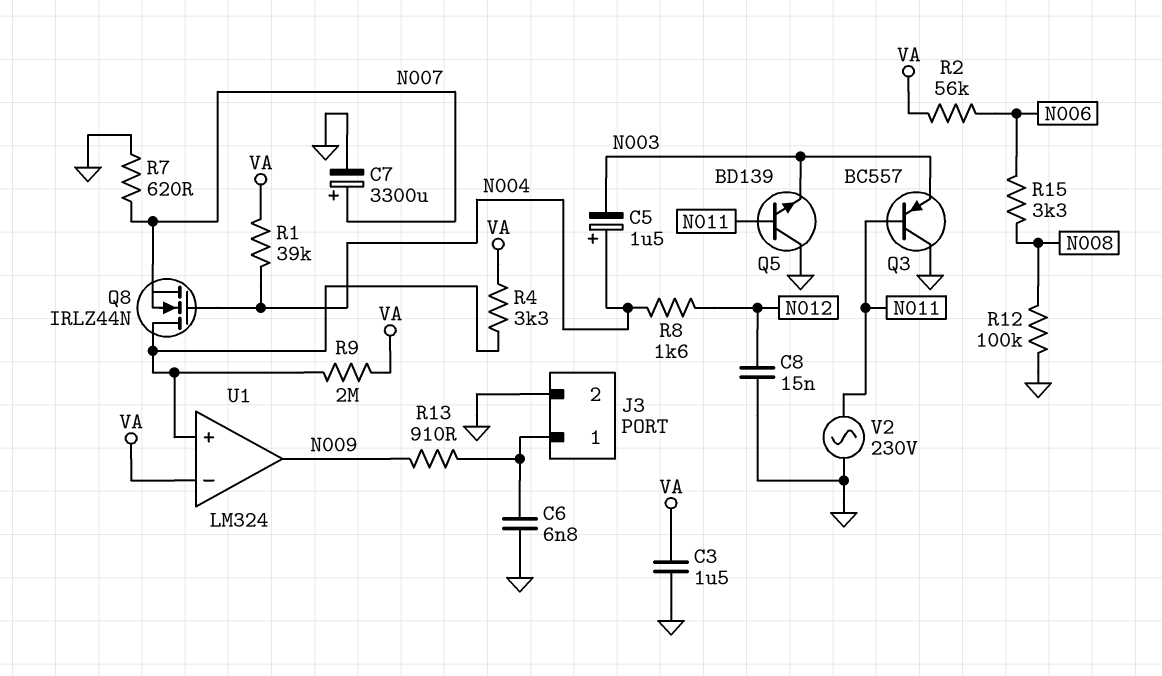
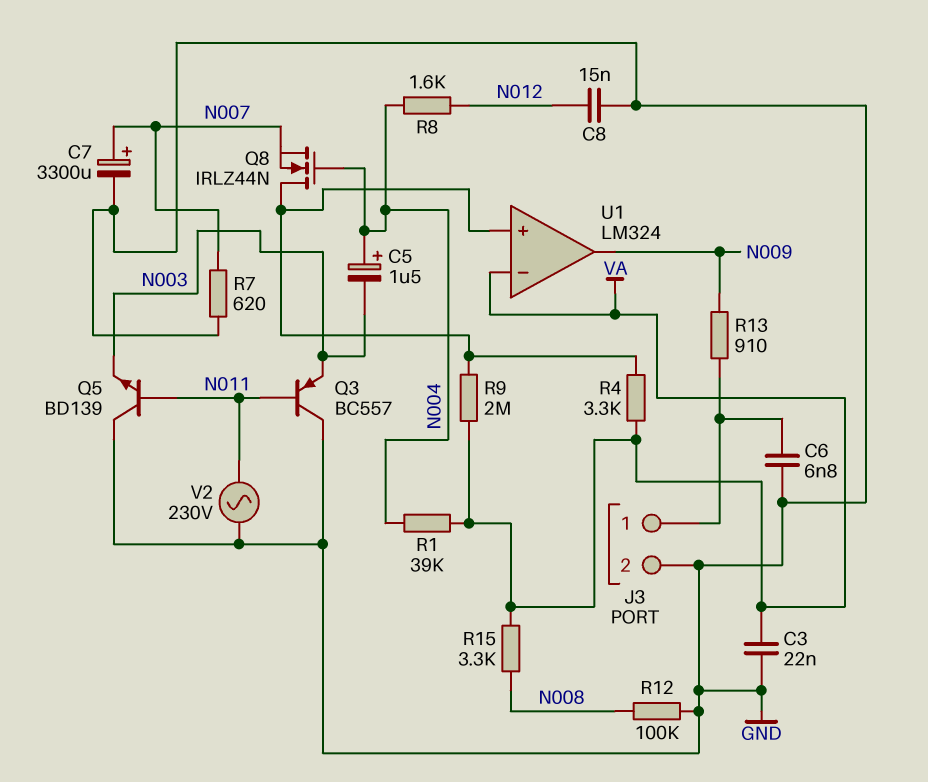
C3: 1.5uF (GND, VA) -> 22nF (GND, VA)
R2: 56k (N006, VA) -> none
R15: 3.3k (N006, N008) -> 3.3k (N008, VA)

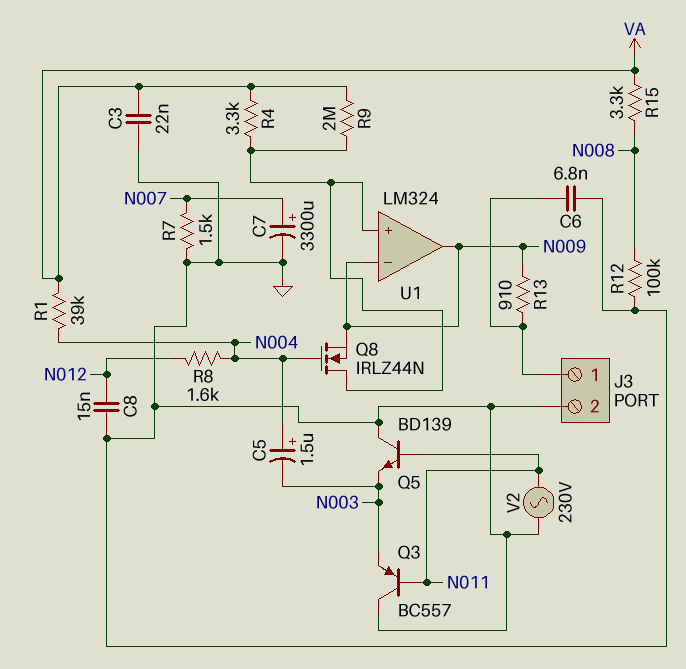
Q8: NMOS IRLZ44N (G N004, D U1/in+, S N007) -> NMOS IRLZ44N (G N004, D U1/in+, S N009)
R7: 620 (GND, N007) -> 1.5k (GND, N007)
U1 pin in-: VA -> N009

